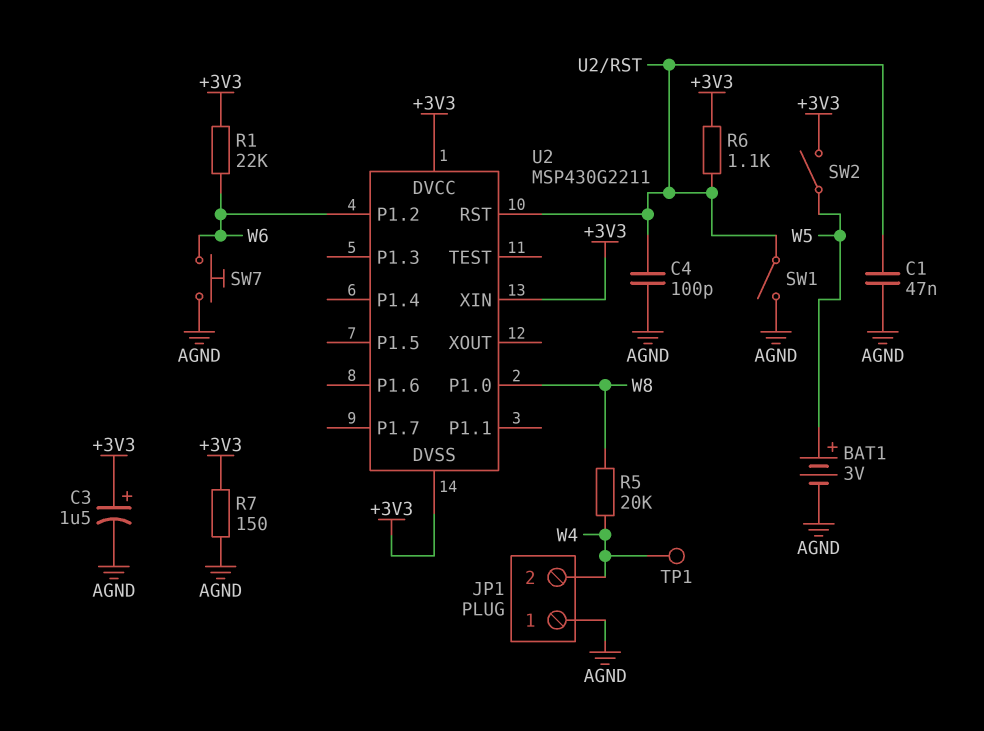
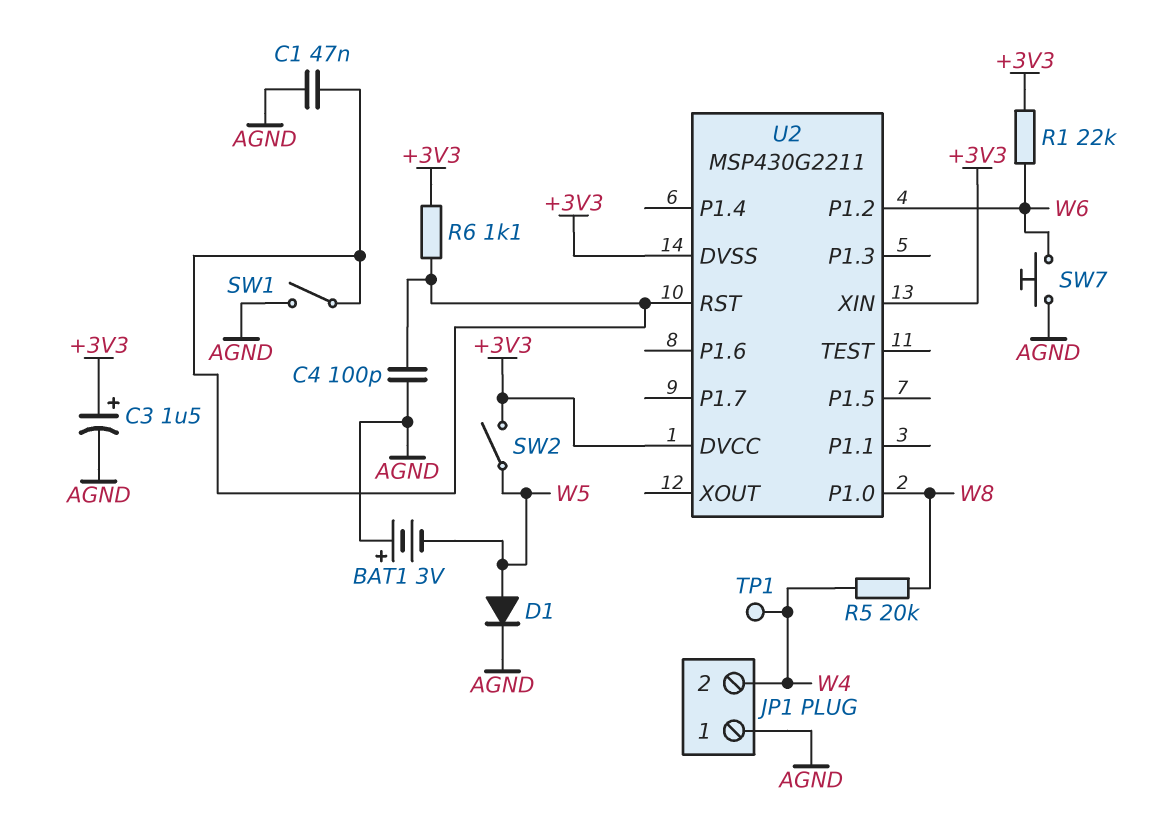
BAT1: 3V (plus W5, minus AGND) -> 3V (plus AGND, minus W5)
D1: none -> diode (A W5, K AGND)
R7: 150 (+3V3, AGND) -> none

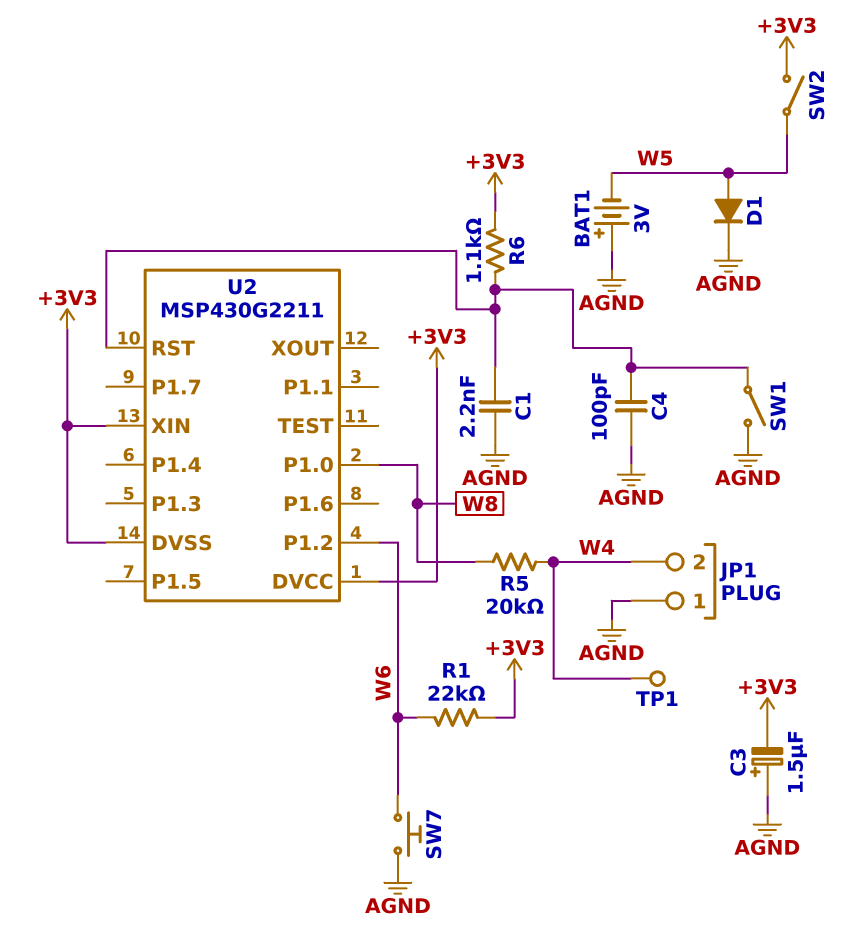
C1: 47nF (AGND, U2/RST) -> 2.2nF (AGND, U2/RST)
C3: 1.5uF (plus +3V3, minus AGND) -> 1.5uF (plus AGND, minus +3V3)

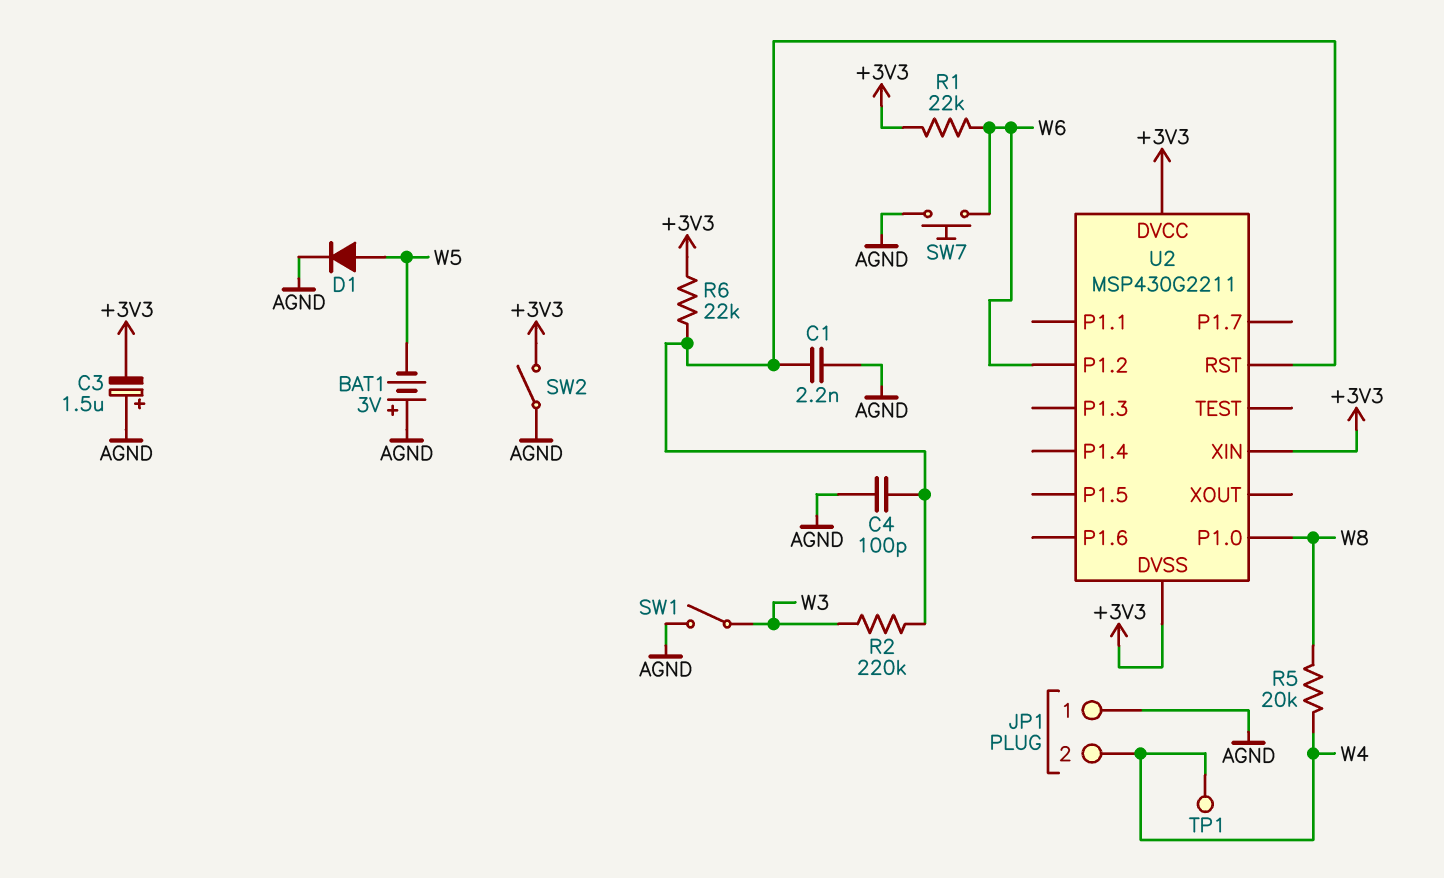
R2: none -> 220k (U2/RST, W3)
R6: 1.1k (+3V3, U2/RST) -> 22k (+3V3, U2/RST)
SW1: switch (AGND, U2/RST) -> switch (AGND, W3)
SW2: switch (+3V3, W5) -> switch (+3V3, AGND)

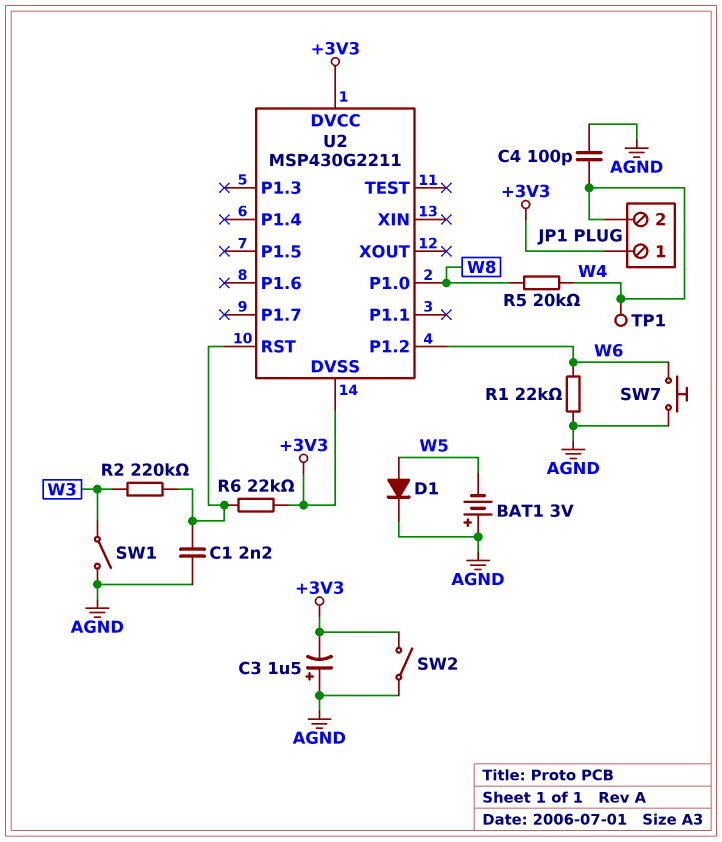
C4: 100pF (AGND, U2/RST) -> 100pF (AGND, W4)
JP1 pin 1: AGND -> +3V3
R1: 22k (+3V3, W6) -> 22k (AGND, W6)
U2 pin XIN: +3V3 -> none

